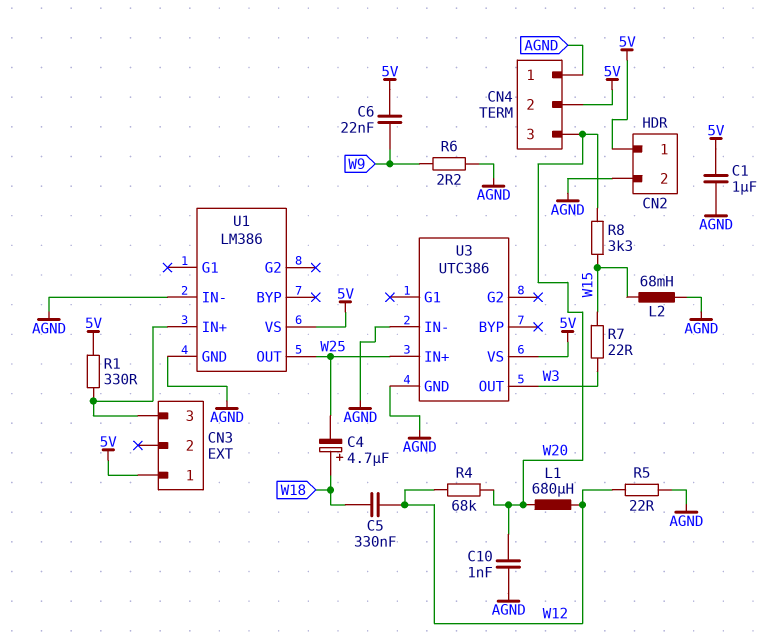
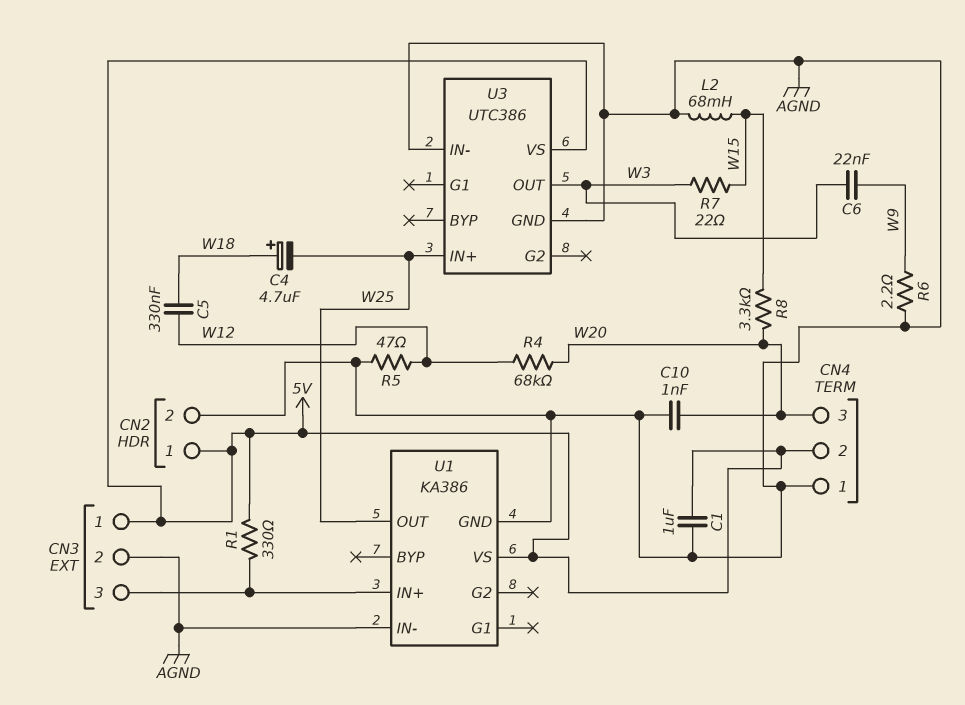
C6: 22nF (5V, W9) -> 22nF (W3, W9)
CN3 pin 2: none -> AGND
L1: 680uH (W12, W20) -> none
R5: 22 (AGND, W12) -> 47 (AGND, W12)
U1: LM386 -> KA386

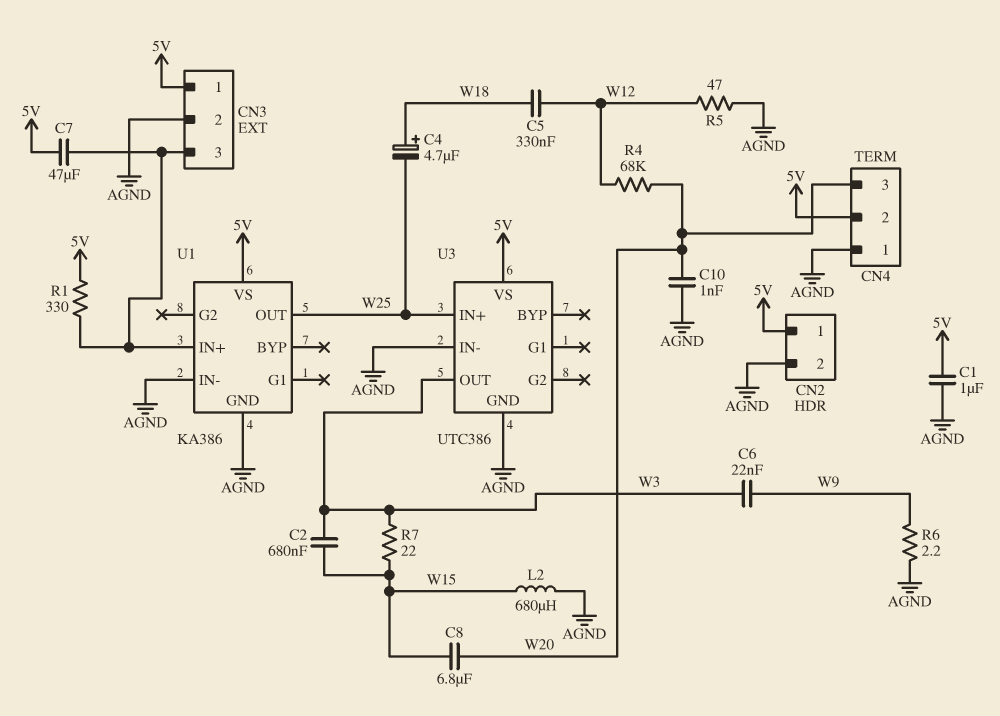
C2: none -> 680nF (W3, W15)
C7: none -> 47uF (5V, CN3/3)
C8: none -> 6.8uF (W15, W20)
L2: 68mH (AGND, W15) -> 680uH (AGND, W15)
R8: 3.3k (W15, W20) -> none

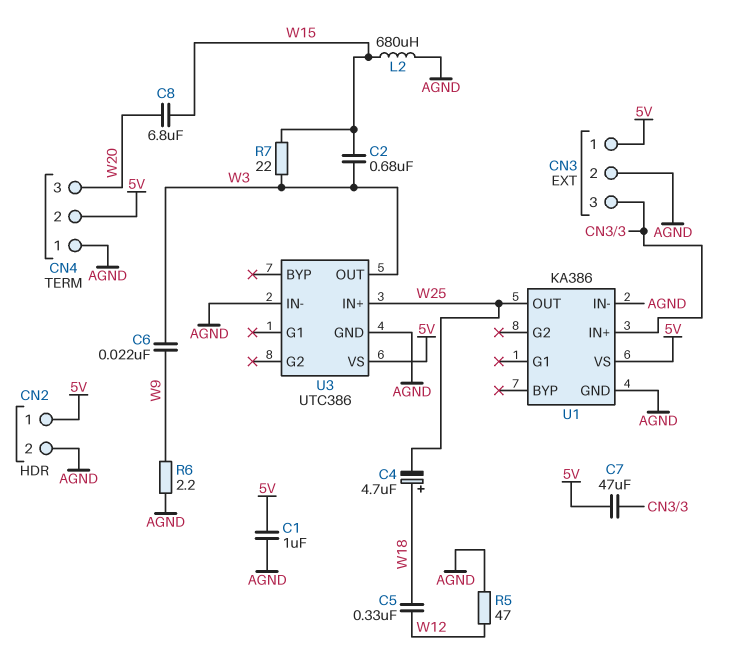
C10: 1nF (AGND, W20) -> none
R1: 330 (5V, CN3/3) -> none
R4: 68k (W12, W20) -> none

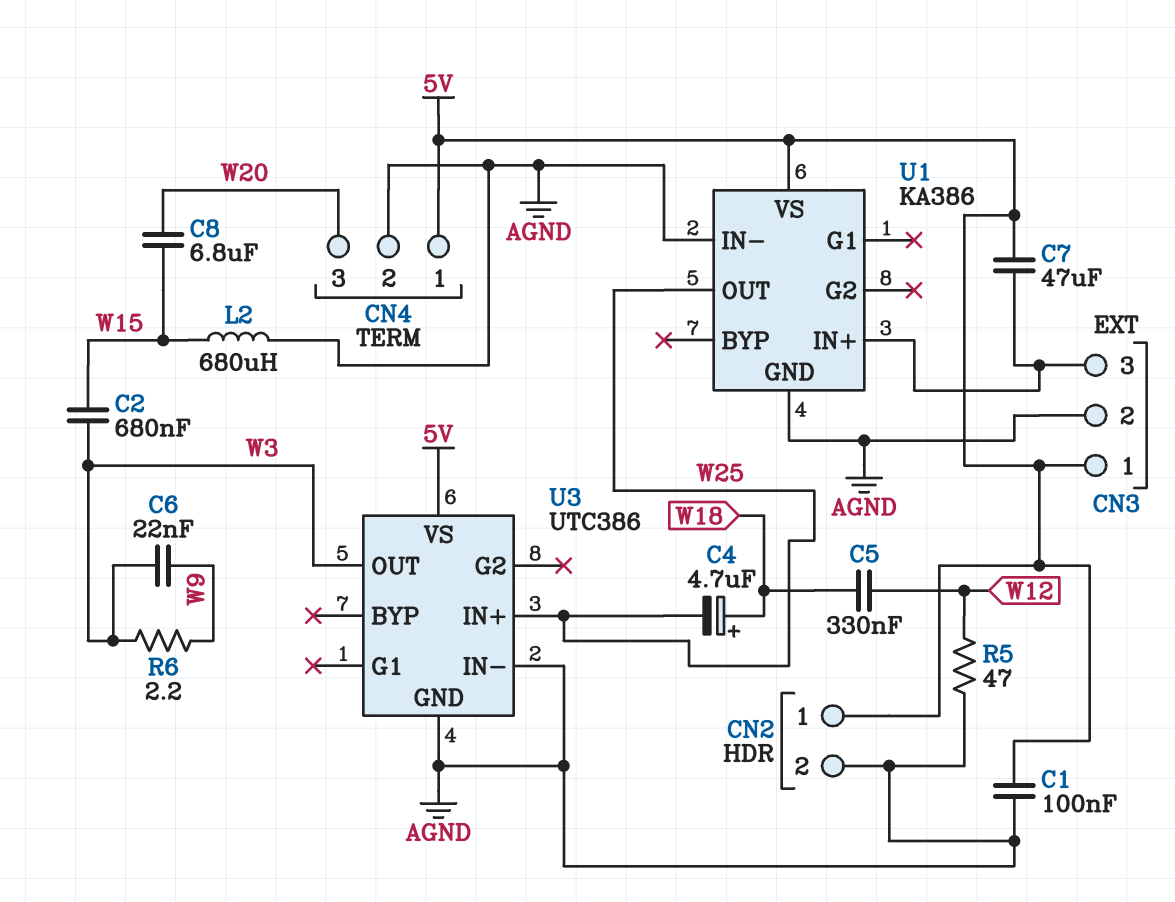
C1: 1uF (5V, AGND) -> 100nF (5V, AGND)
CN4 pin 1: AGND -> 5V
CN4 pin 2: 5V -> AGND
R6: 2.2 (AGND, W9) -> 2.2 (W3, W9)
R7: 22 (W3, W15) -> none

